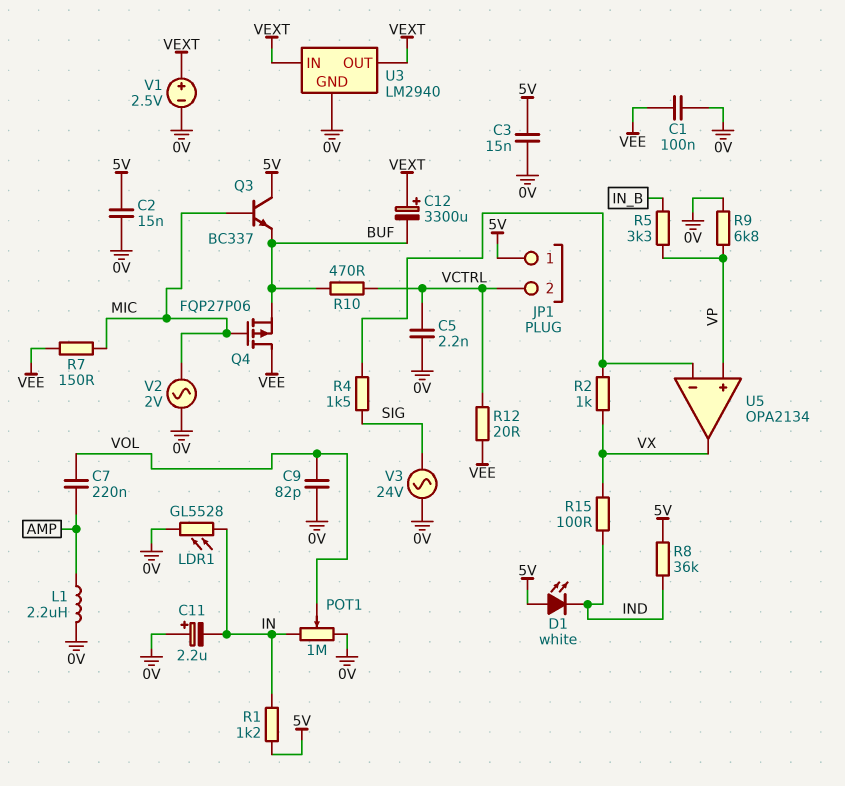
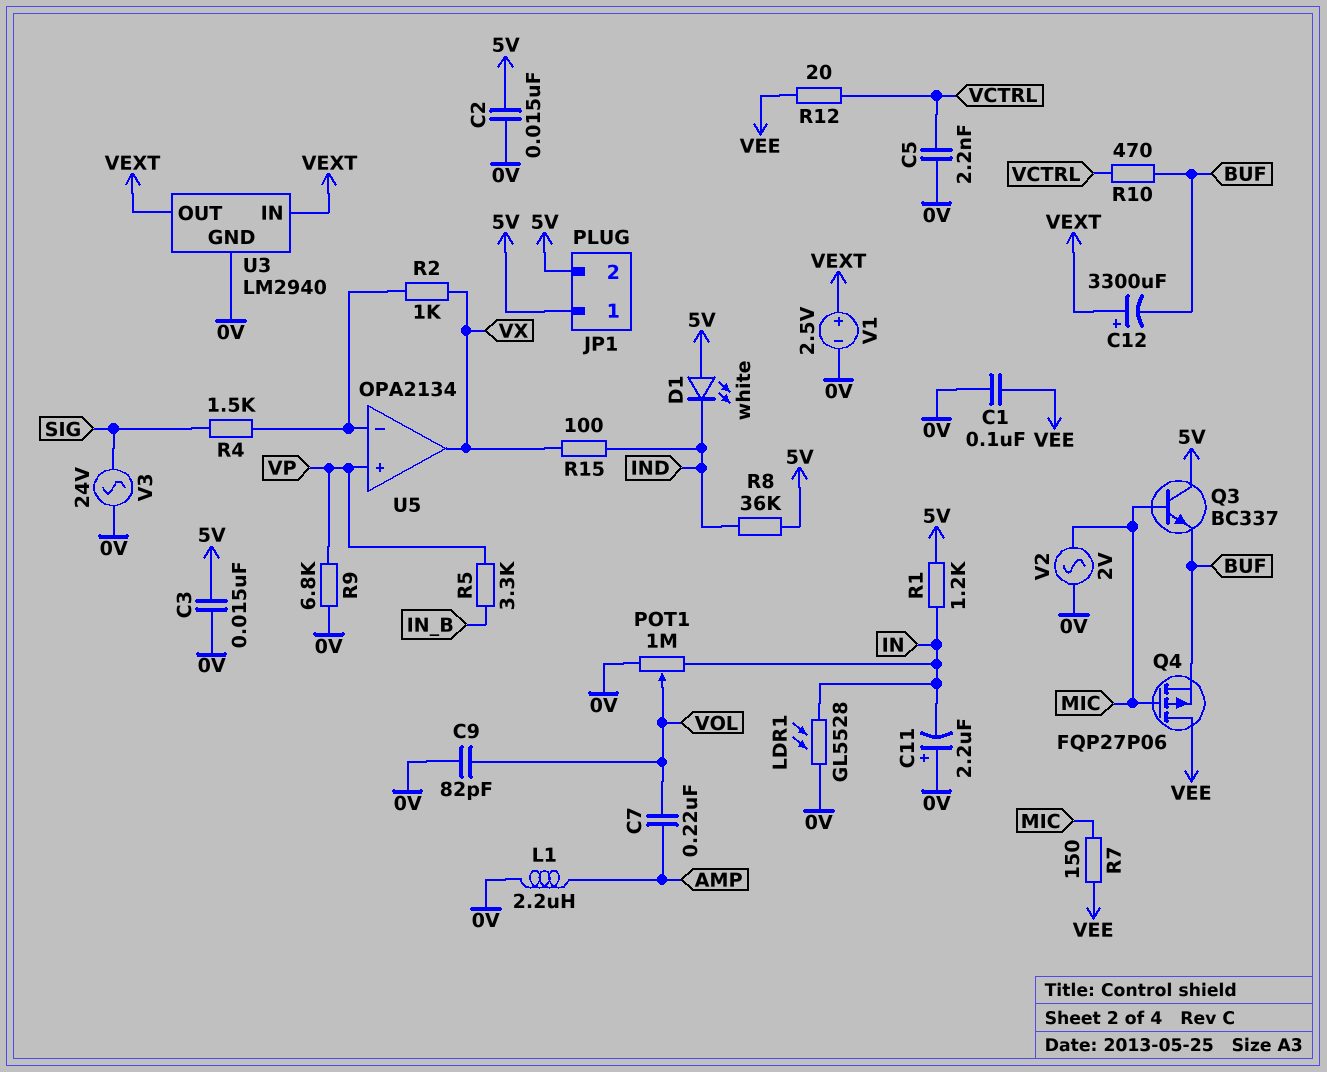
JP1 pin 2: VCTRL -> 5V

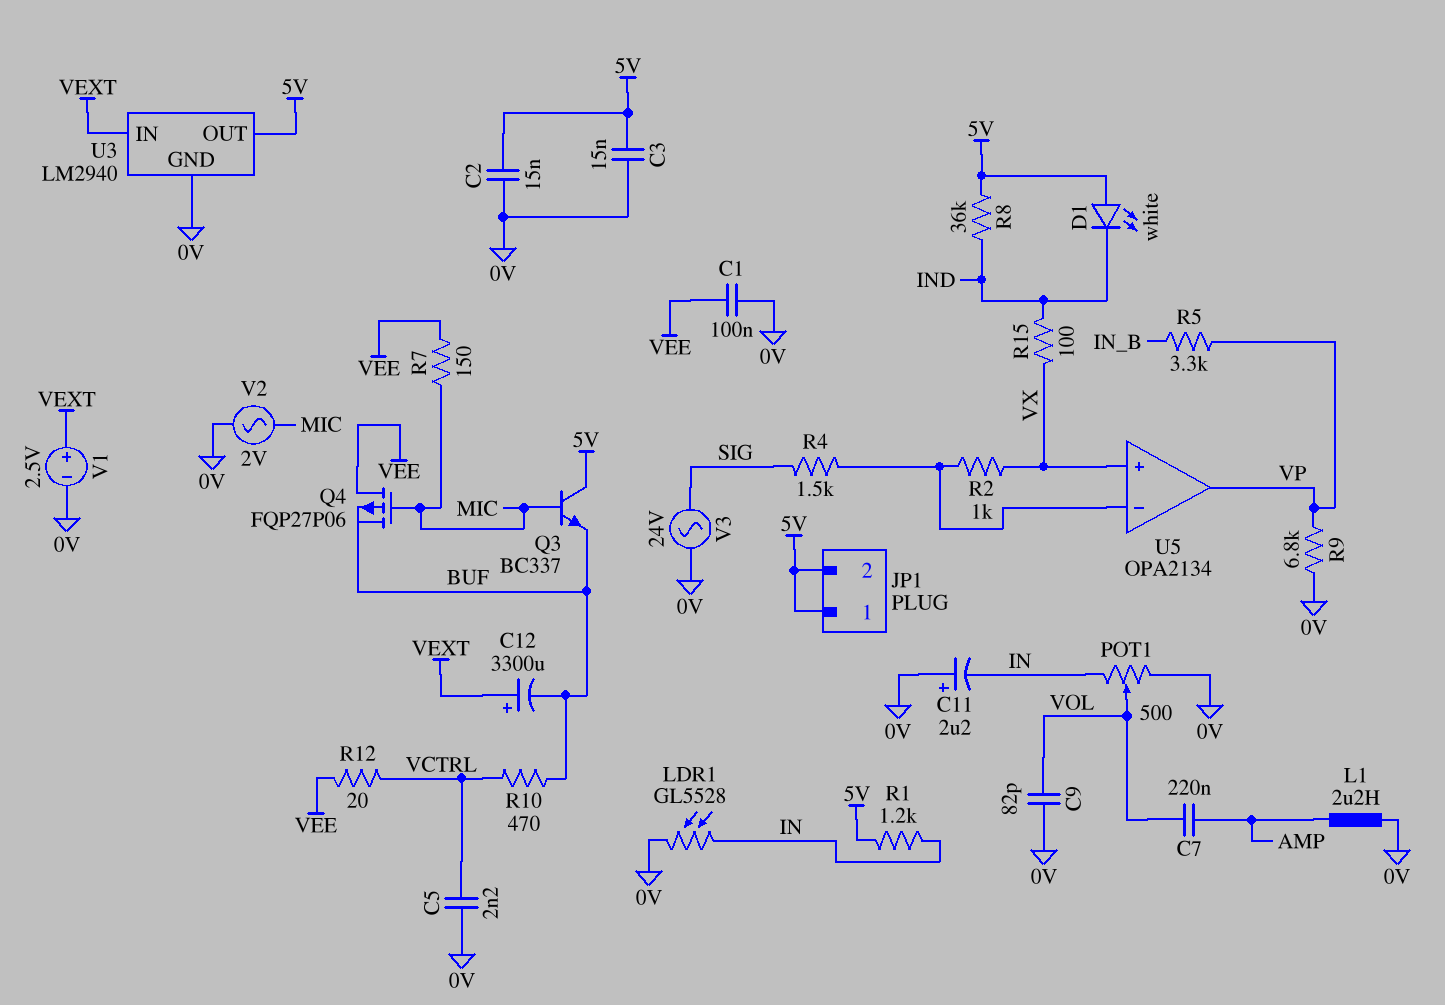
POT1: 1M (0V, IN, wiper VOL) -> 500 (0V, IN, wiper VOL)
U3 pin OUT: VEXT -> 5V
U5 pin in+: VP -> VX
U5 pin out: VX -> VP

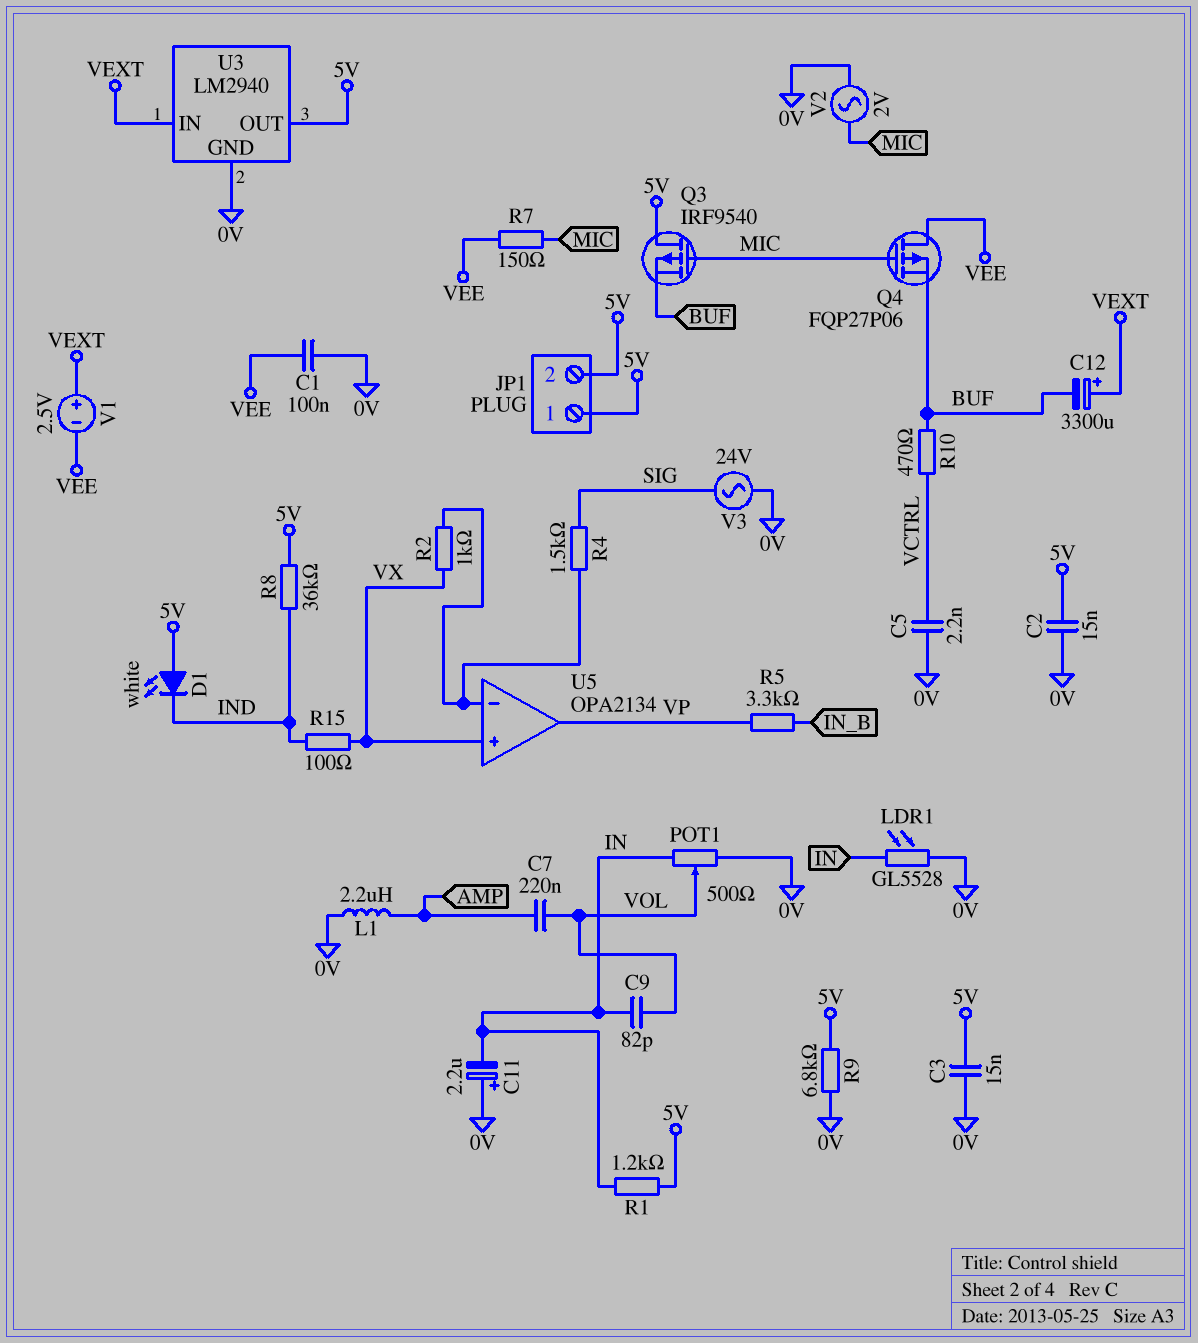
C9: 82pF (0V, VOL) -> 82pF (IN, VOL)
Q3: NPN BC337 (B MIC, C 5V, E BUF) -> PMOS IRF9540 (G MIC, D 5V, S BUF)
R9: 6.8k (0V, VP) -> 6.8k (0V, 5V)
R12: 20 (VCTRL, VEE) -> none
V1: 2.5V (plus VEXT, minus 0V) -> 2.5V (plus VEXT, minus VEE)

